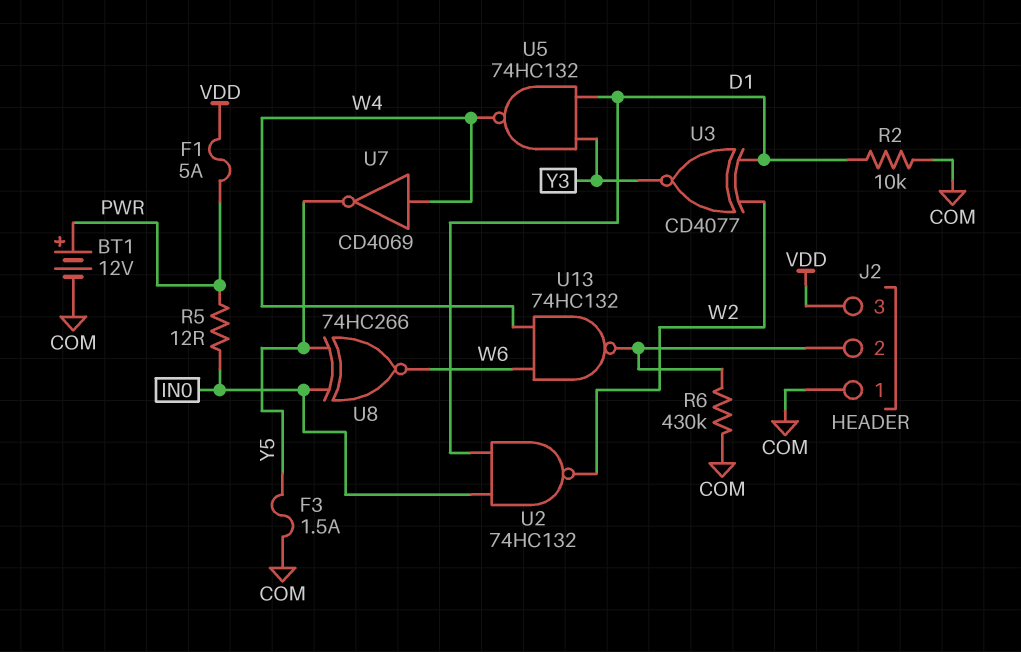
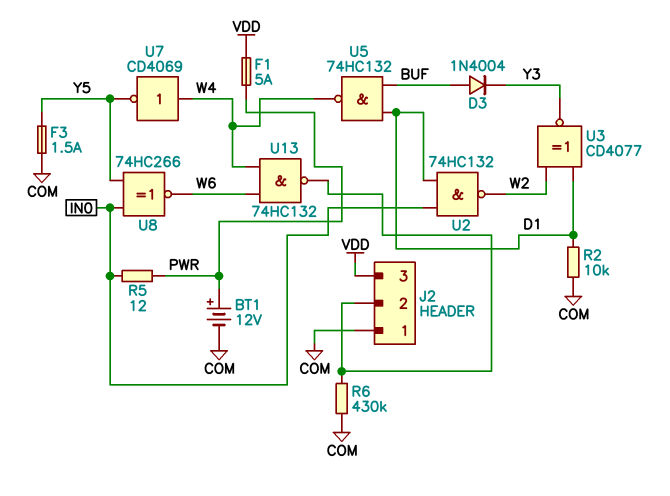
D3: none -> diode 1N4004 (A BUF, K Y3)
U5: NAND 74HC132 (in D1, in Y3, out W4) -> NAND 74HC132 (in BUF, in D1, out W4)

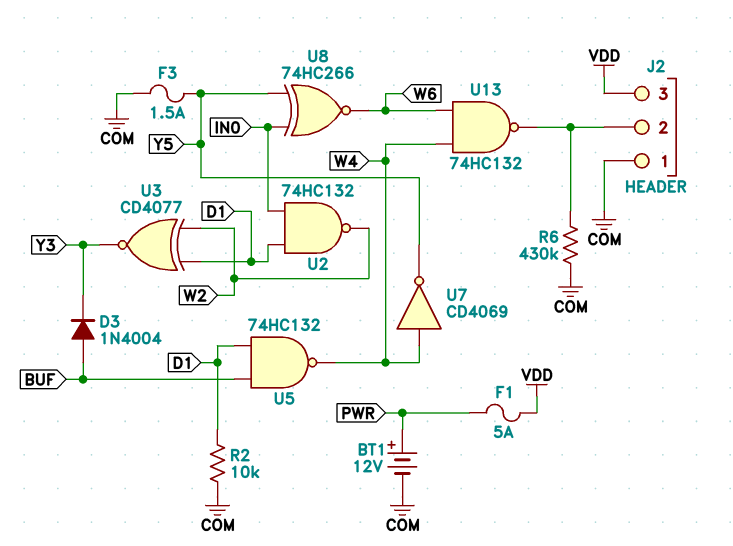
R5: 12 (IN0, PWR) -> none

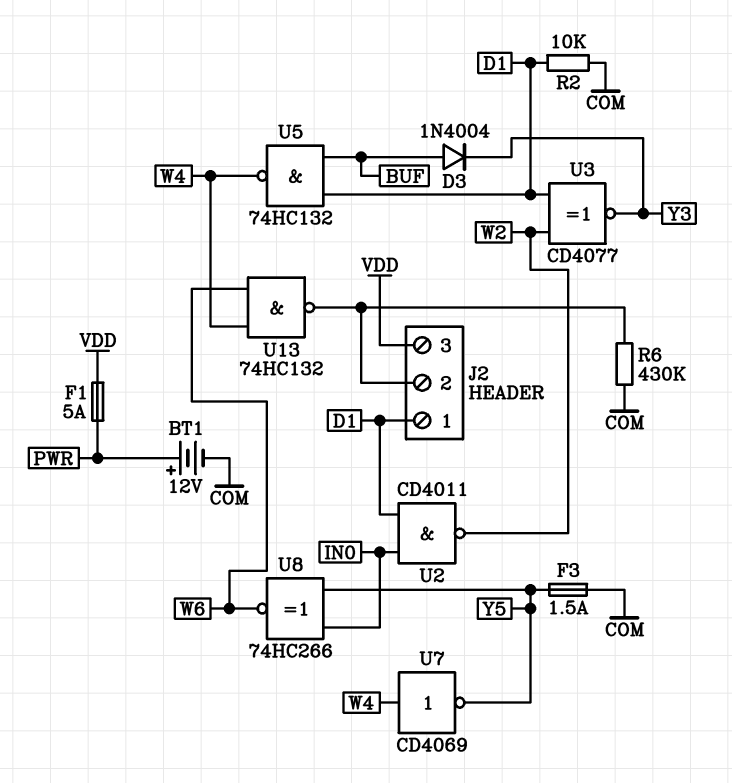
J2 pin 1: COM -> D1
U2: NAND 74HC132 (in D1, in IN0, out W2) -> NAND CD4011 (in D1, in IN0, out W2)

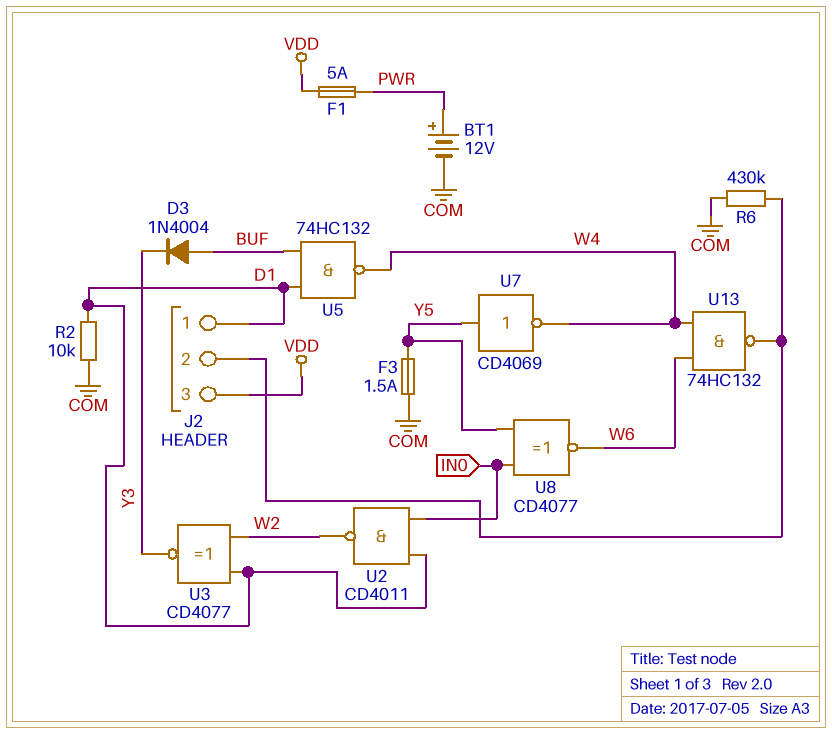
U7: NOT CD4069 (in W4, out Y5) -> NOT CD4069 (in Y5, out W4)
U8: XNOR 74HC266 (in IN0, in Y5, out W6) -> XNOR CD4077 (in IN0, in Y5, out W6)

